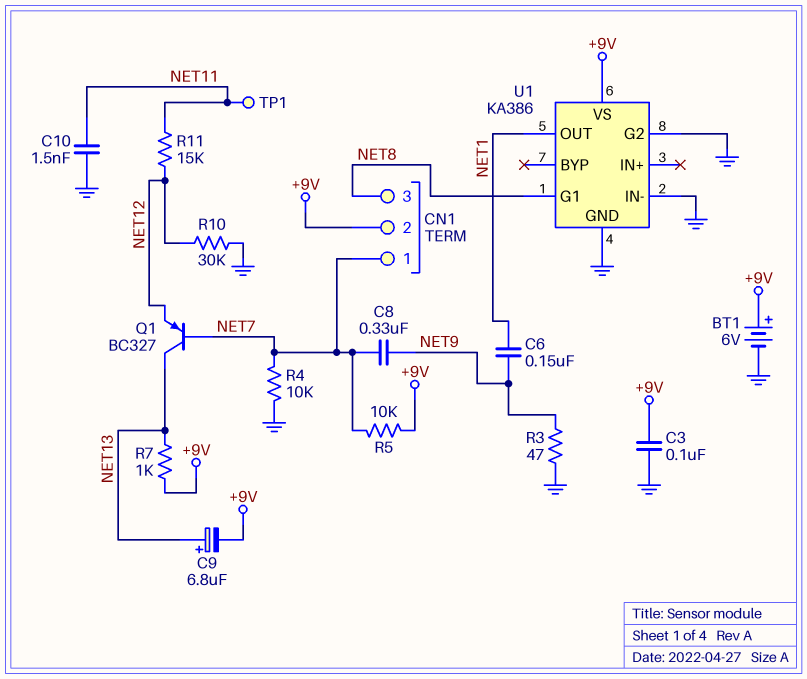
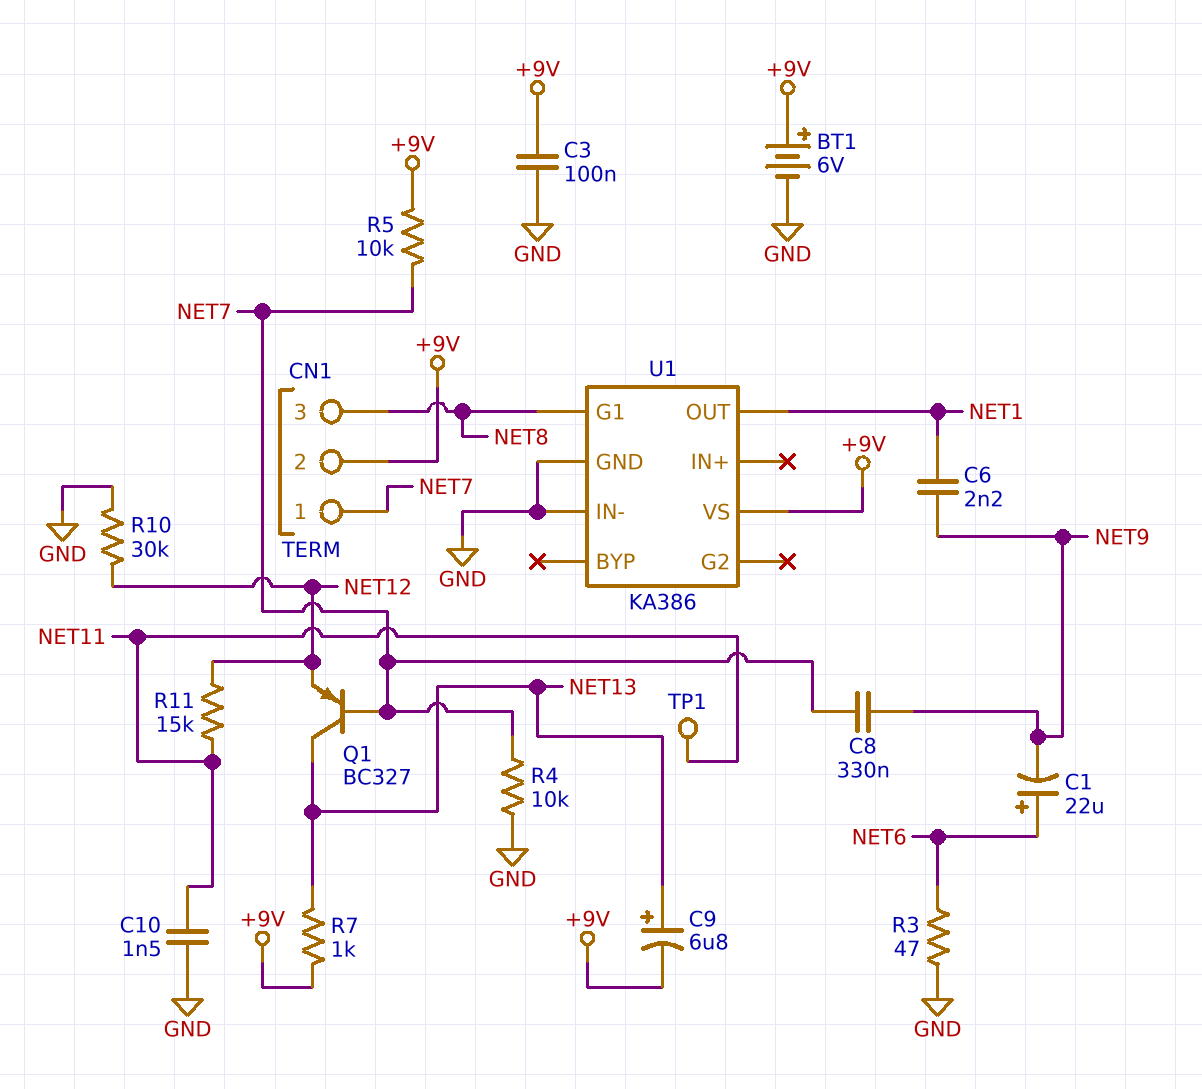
C1: none -> 22uF (plus NET6, minus NET9)
C6: 150nF (NET1, NET9) -> 2.2nF (NET1, NET9)
R3: 47 (GND, NET9) -> 47 (GND, NET6)
U1 pin G2: GND -> none

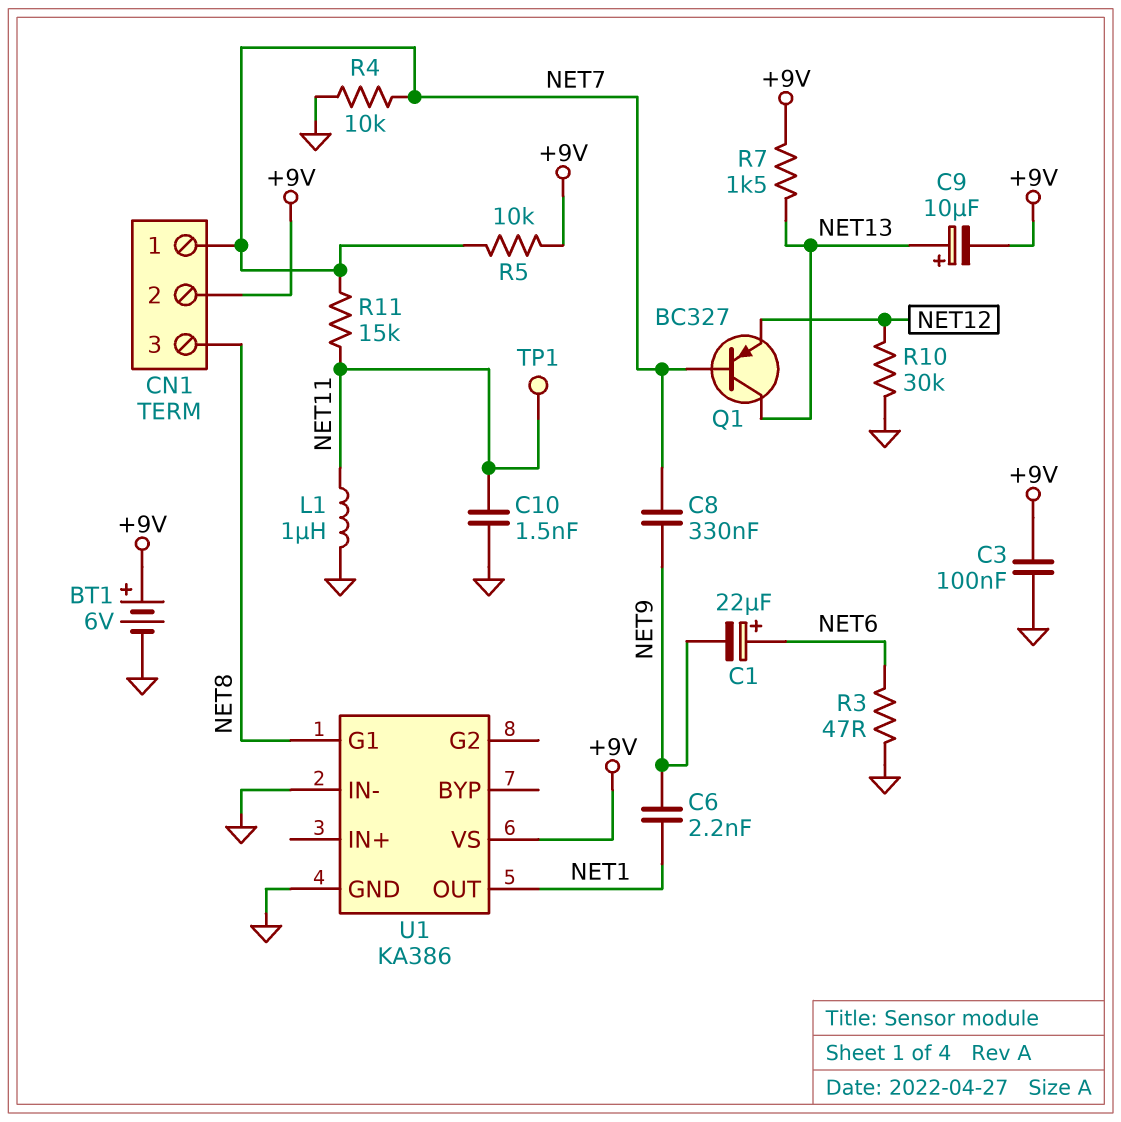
C9: 6.8uF (plus NET13, minus +9V) -> 10uF (plus NET13, minus +9V)
L1: none -> 1uH (GND, NET11)
R7: 1k (+9V, NET13) -> 1.5k (+9V, NET13)
R11: 15k (NET11, NET12) -> 15k (NET7, NET11)

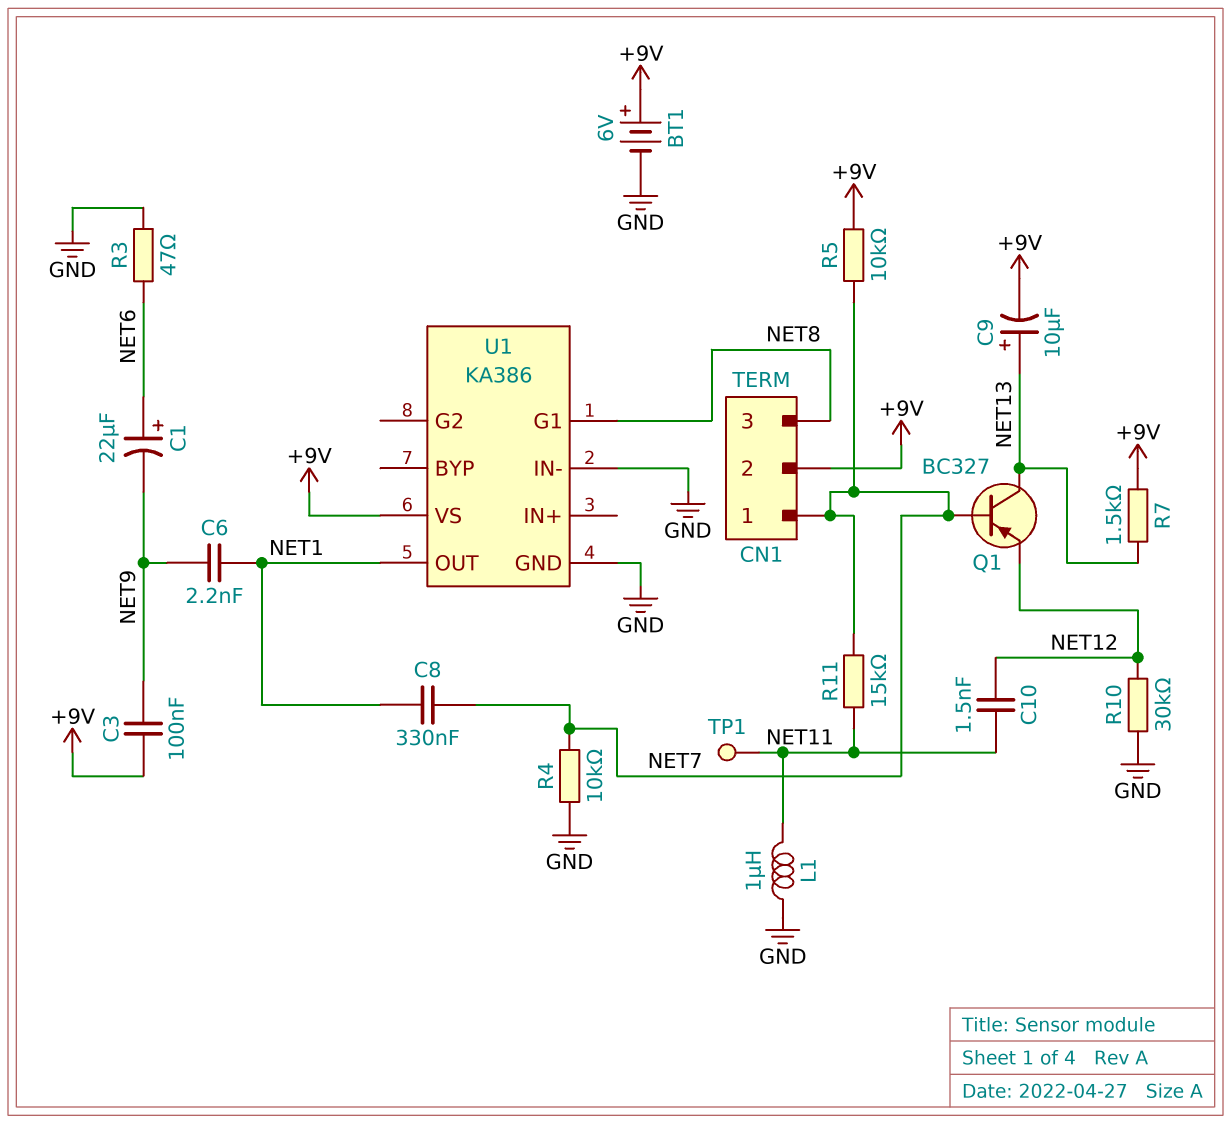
C3: 100nF (+9V, GND) -> 100nF (+9V, NET9)
C8: 330nF (NET7, NET9) -> 330nF (NET1, NET7)
C10: 1.5nF (GND, NET11) -> 1.5nF (NET11, NET12)

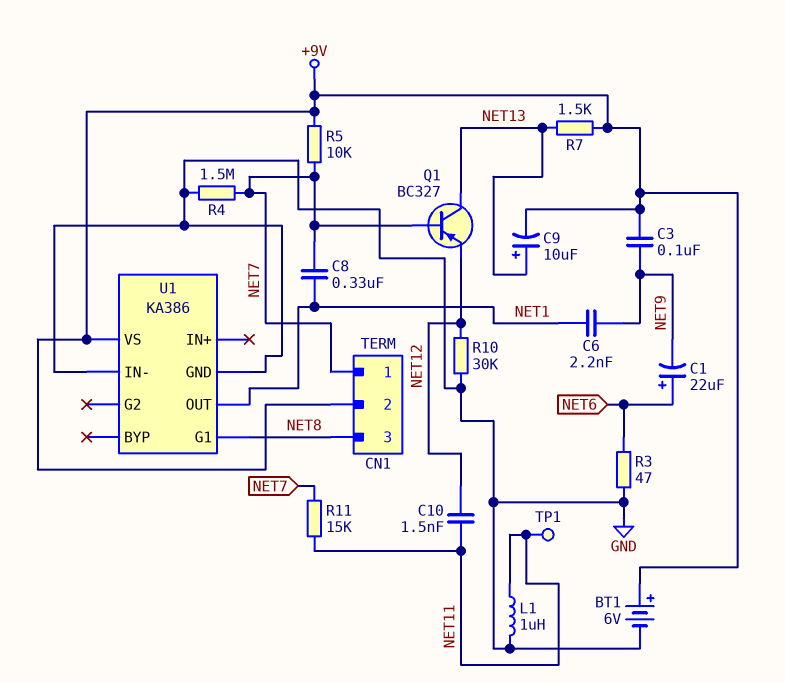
R4: 10k (GND, NET7) -> 1.5M (GND, NET7)

